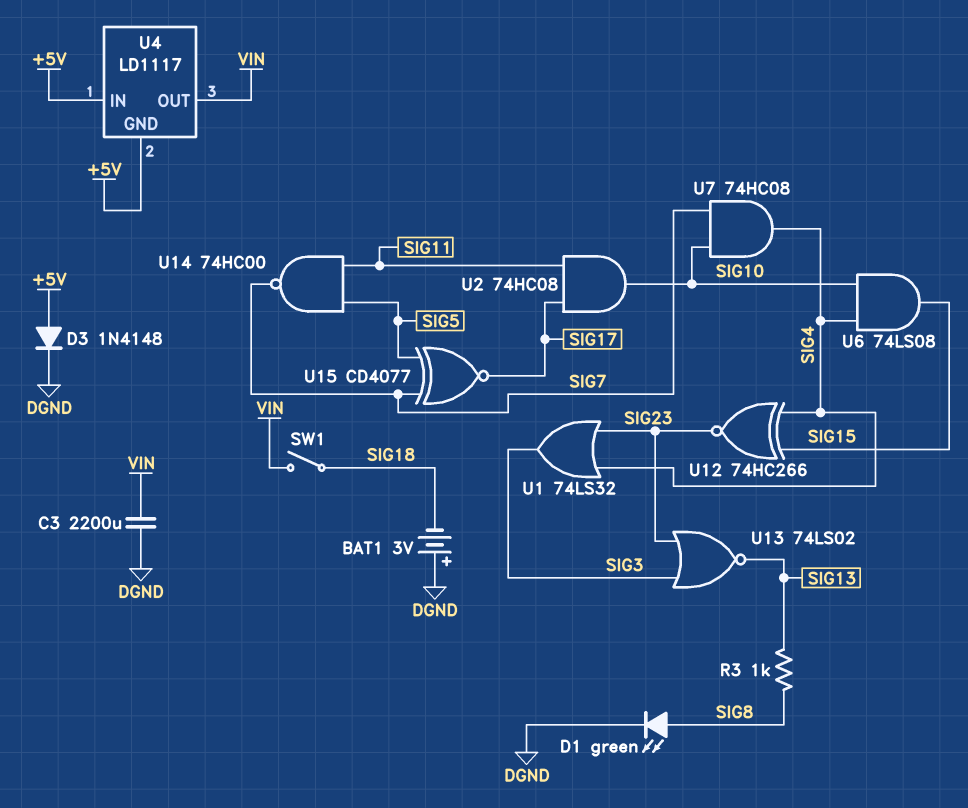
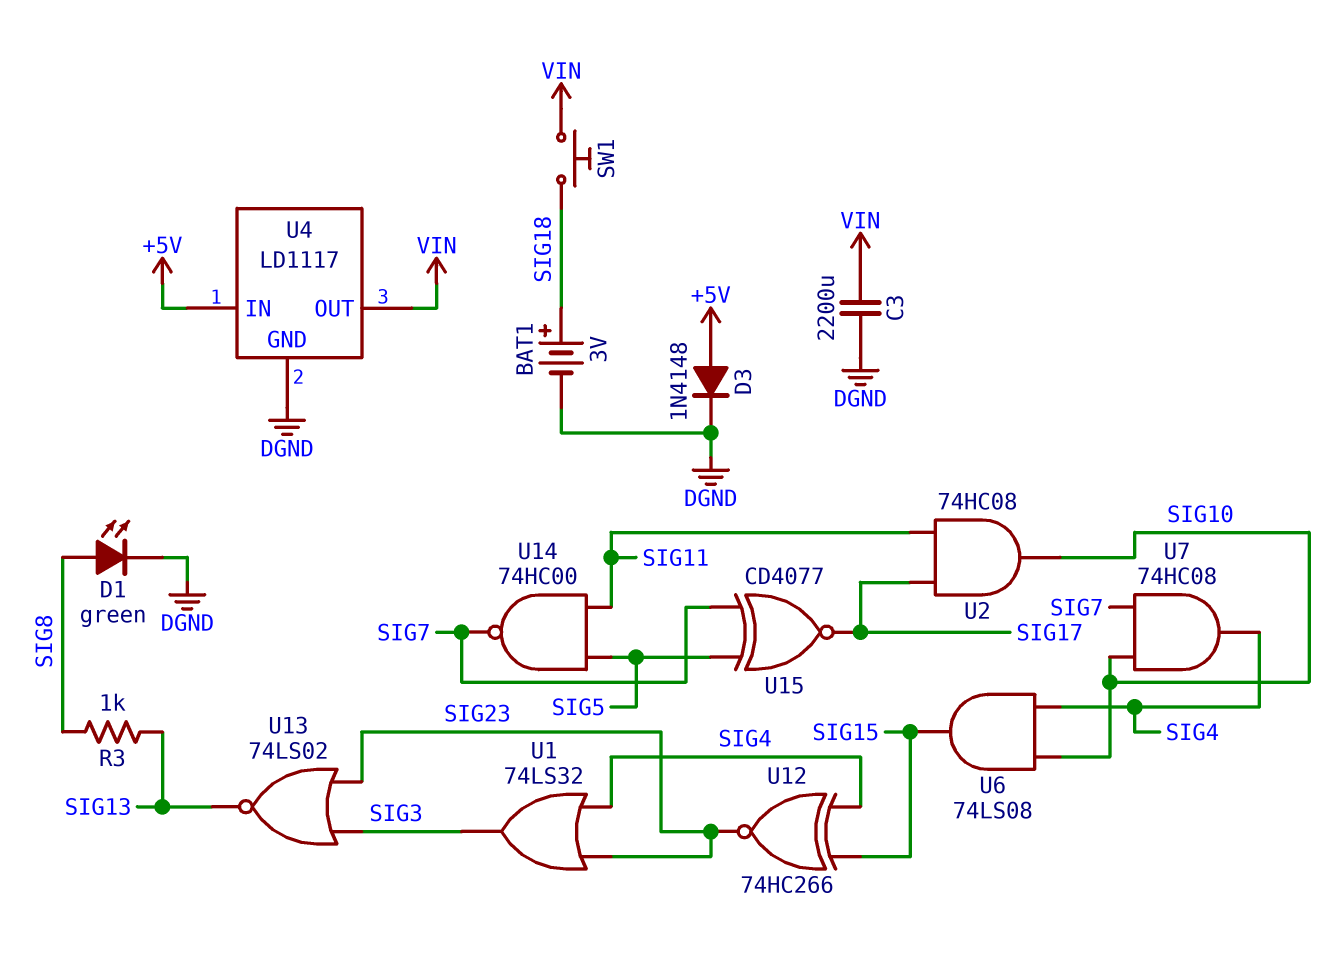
BAT1: 3V (plus DGND, minus SIG18) -> 3V (plus SIG18, minus DGND)
SW1: switch (SIG18, VIN) -> button (SIG18, VIN)
U4 pin GND: +5V -> DGND

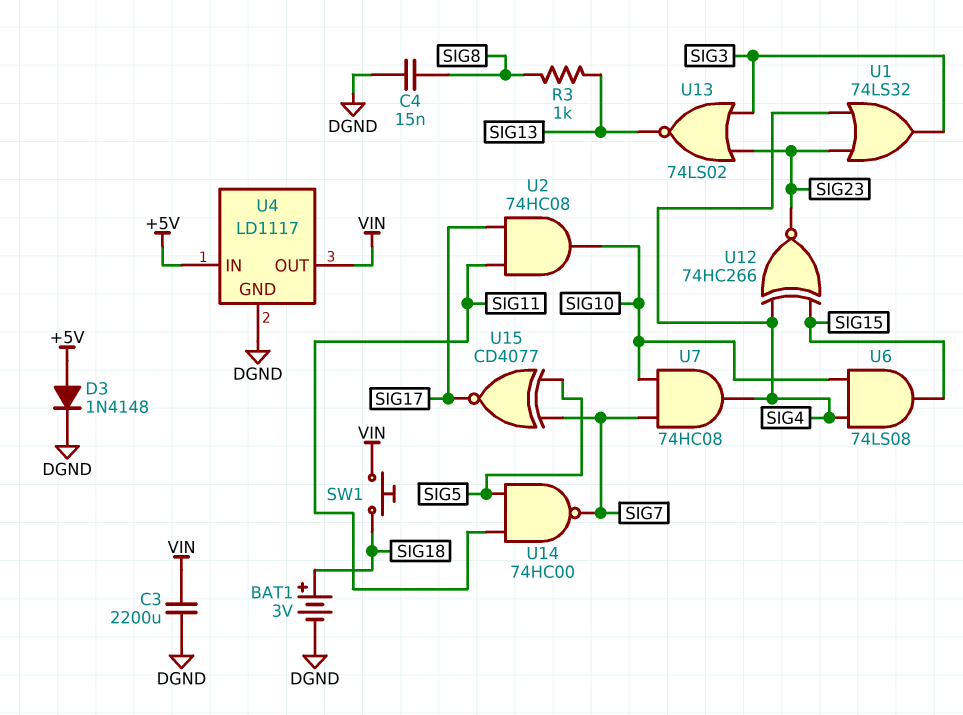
C4: none -> 15nF (DGND, SIG8)
D1: LED green (A SIG8, K DGND) -> none

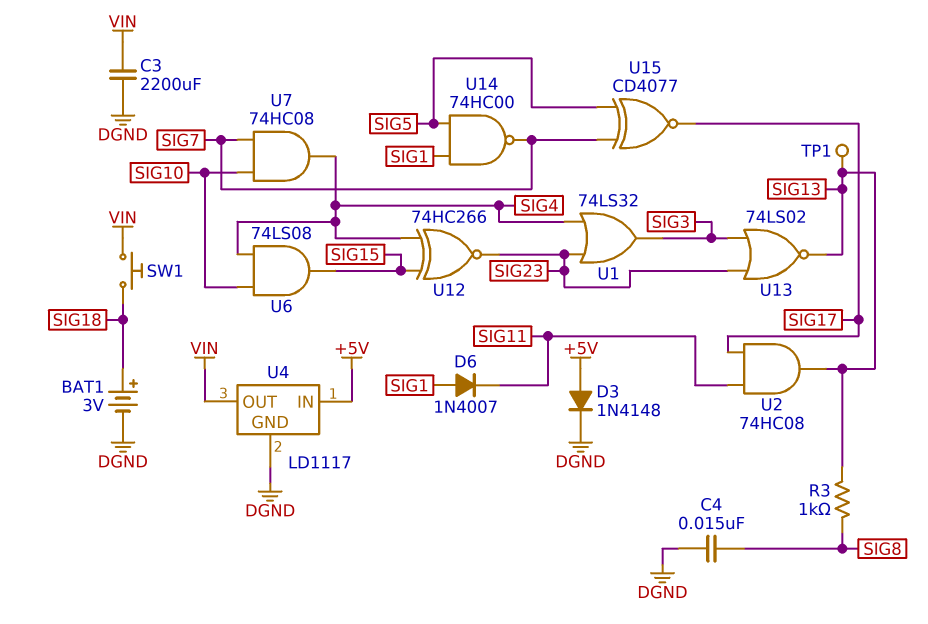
D6: none -> diode 1N4007 (A SIG1, K SIG11)
TP1: none -> test point (SIG13)
U2: AND 74HC08 (in SIG11, in SIG17, out SIG10) -> AND 74HC08 (in SIG11, in SIG17, out SIG13)
U14: NAND 74HC00 (in SIG5, in SIG11, out SIG7) -> NAND 74HC00 (in SIG1, in SIG5, out SIG7)

